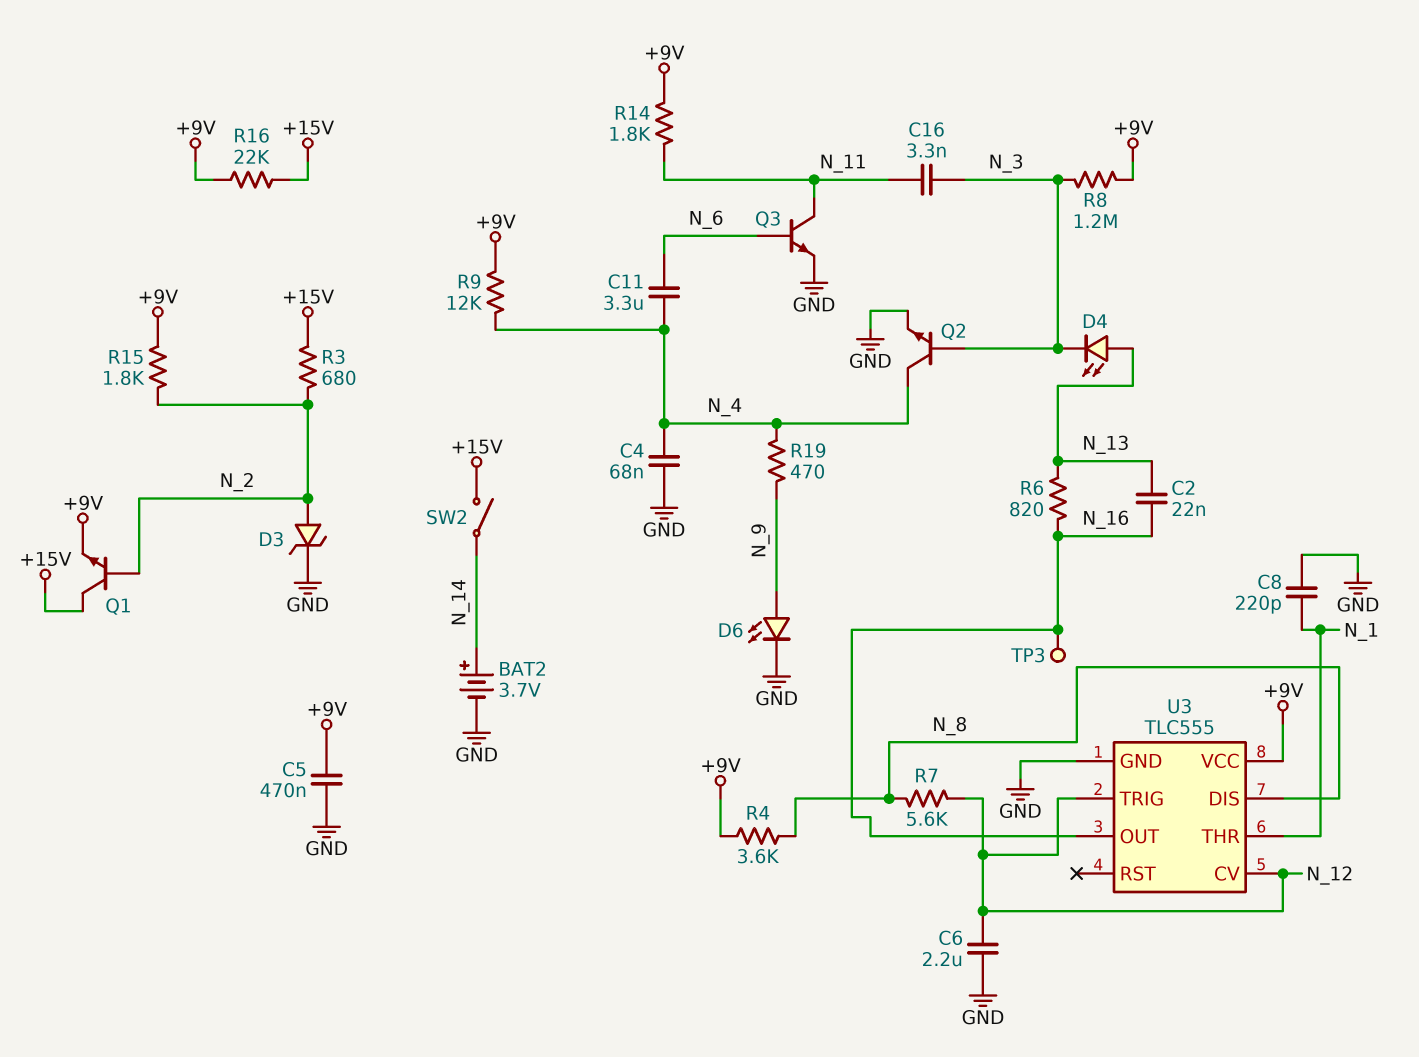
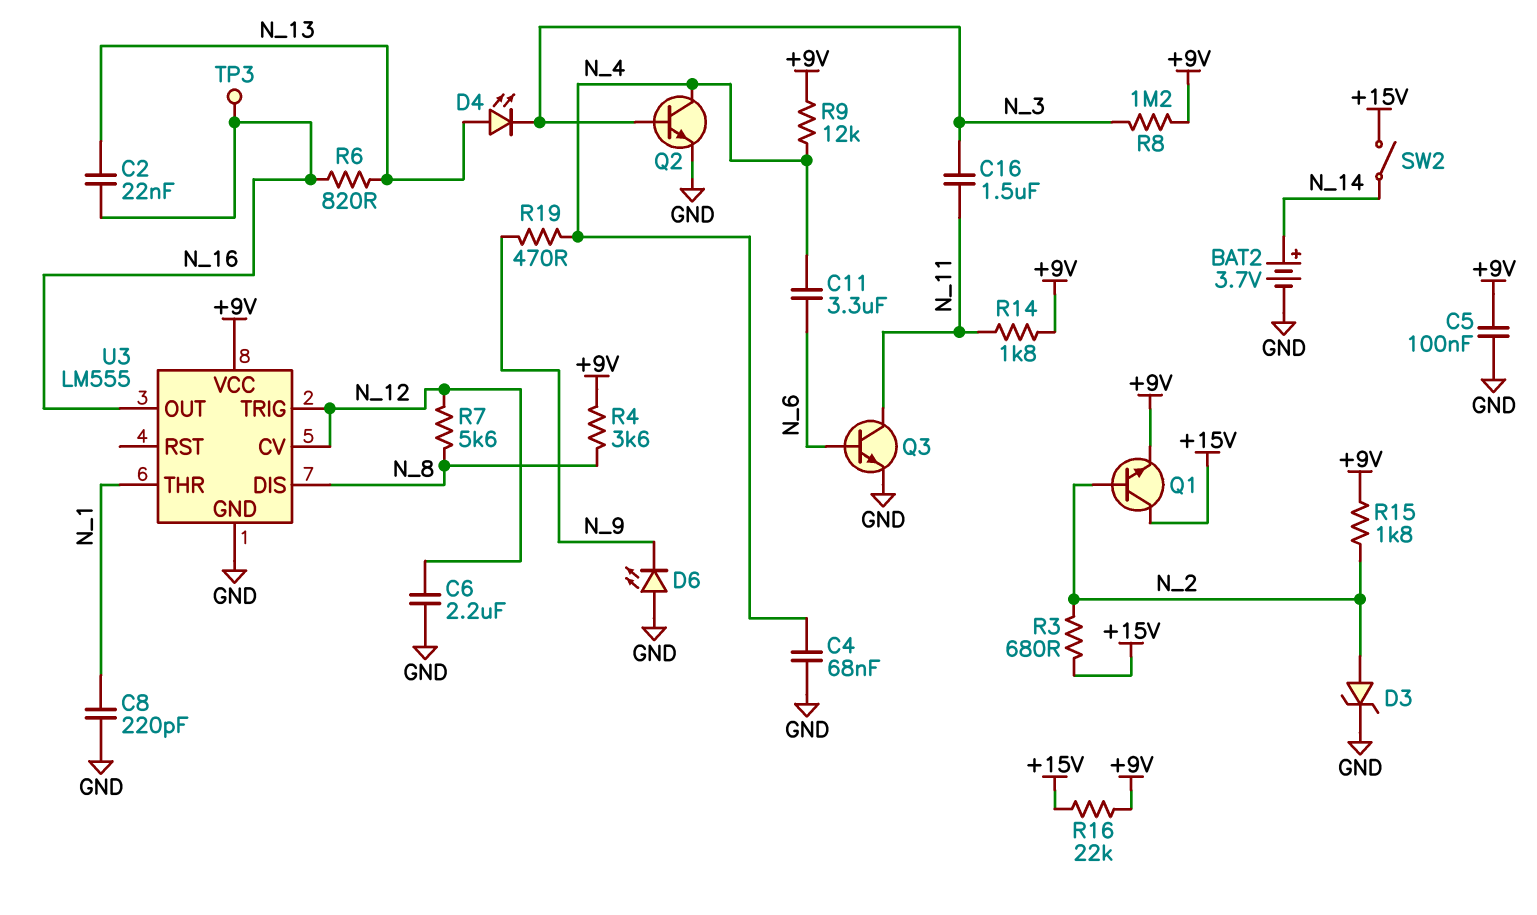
C5: 470nF (+9V, GND) -> 100nF (+9V, GND)
C16: 3.3nF (N_3, N_11) -> 1.5uF (N_3, N_11)
D6: LED (A N_9, K GND) -> LED (A GND, K N_9)
U3: TLC555 -> LM555

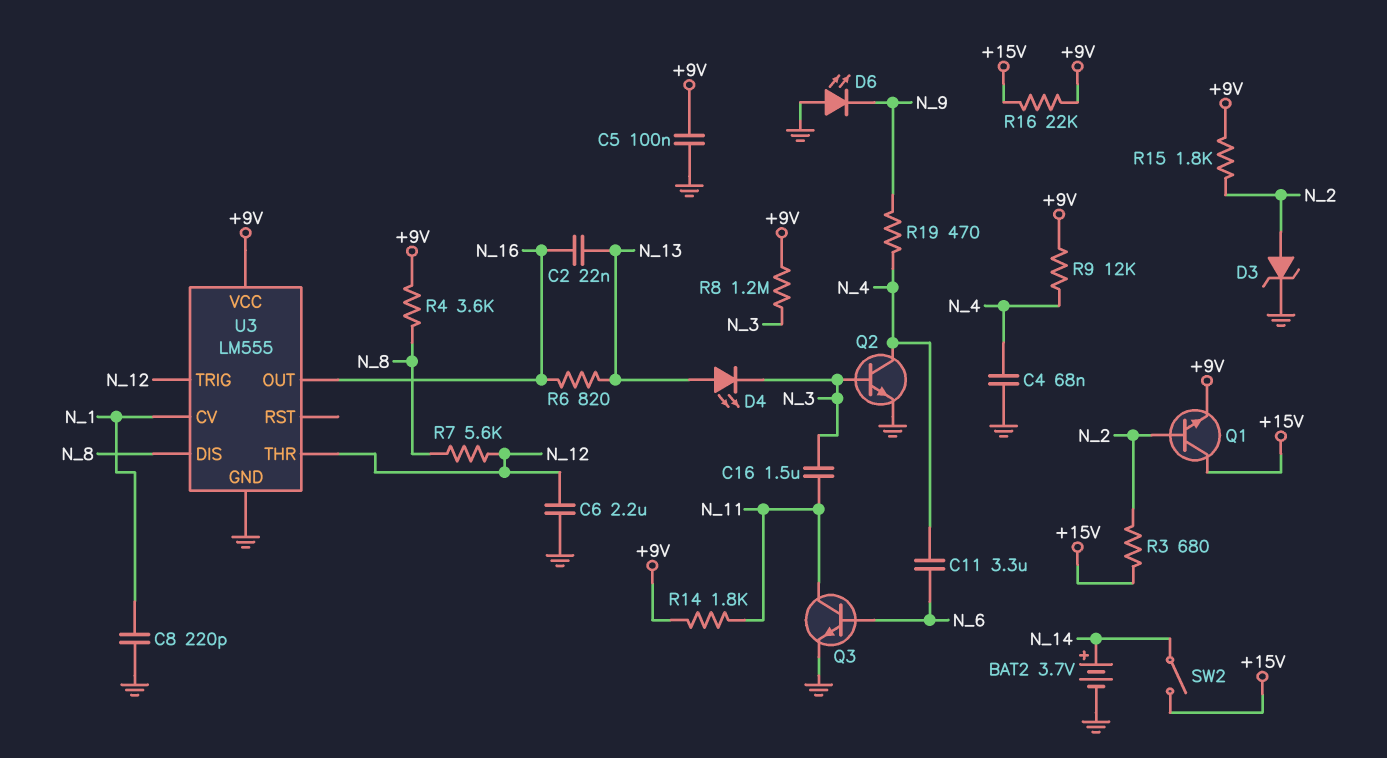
TP3: test point (N_16) -> none
U3 pin CV: N_12 -> N_1
U3 pin THR: N_1 -> N_12

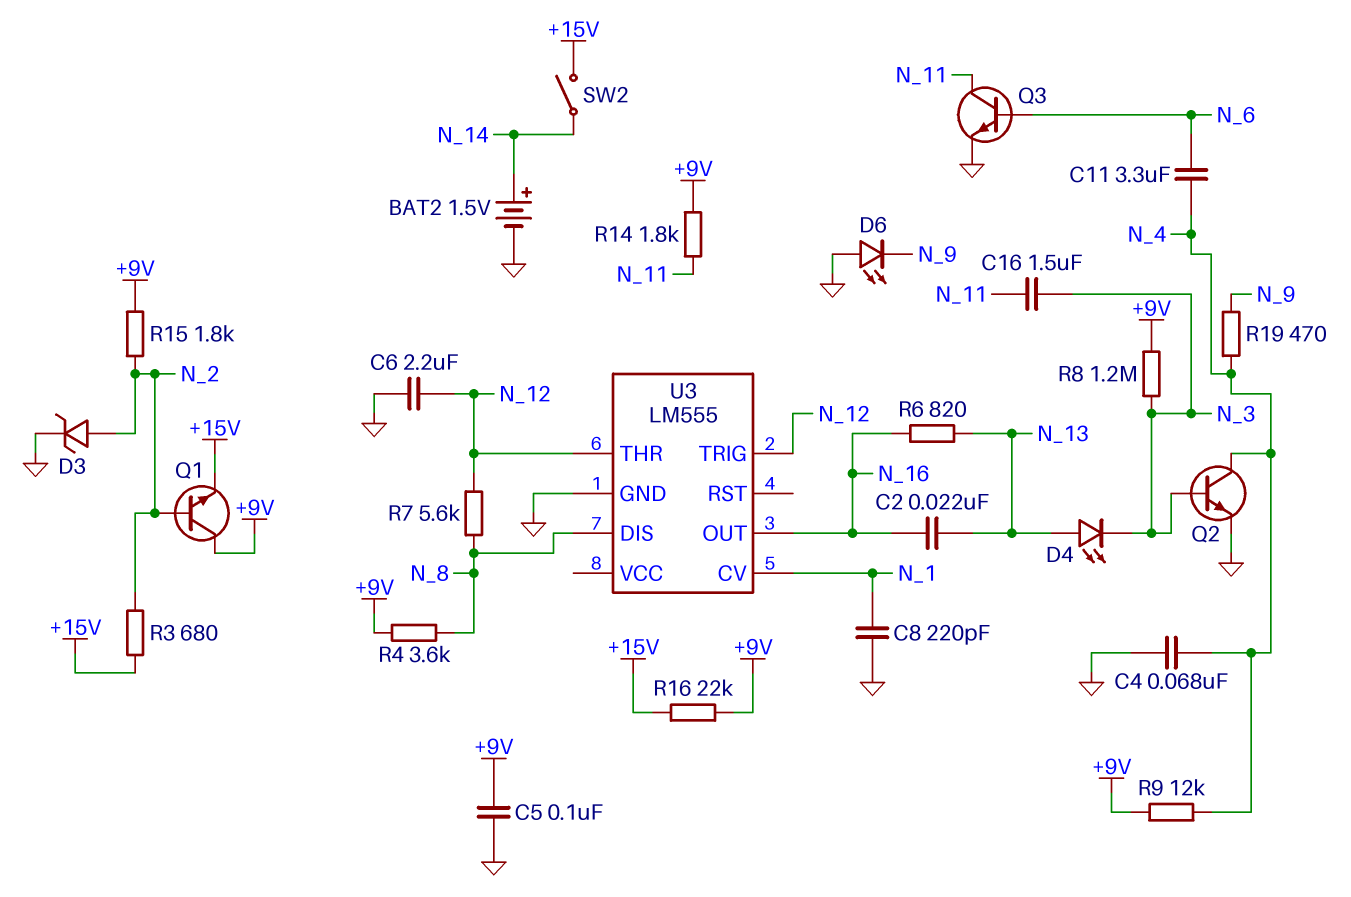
BAT2: 3.7V (plus N_14, minus GND) -> 1.5V (plus N_14, minus GND)
Q1: NPN (B N_2, C +15V, E +9V) -> NPN (B N_2, C +9V, E +15V)
U3 pin VCC: +9V -> none

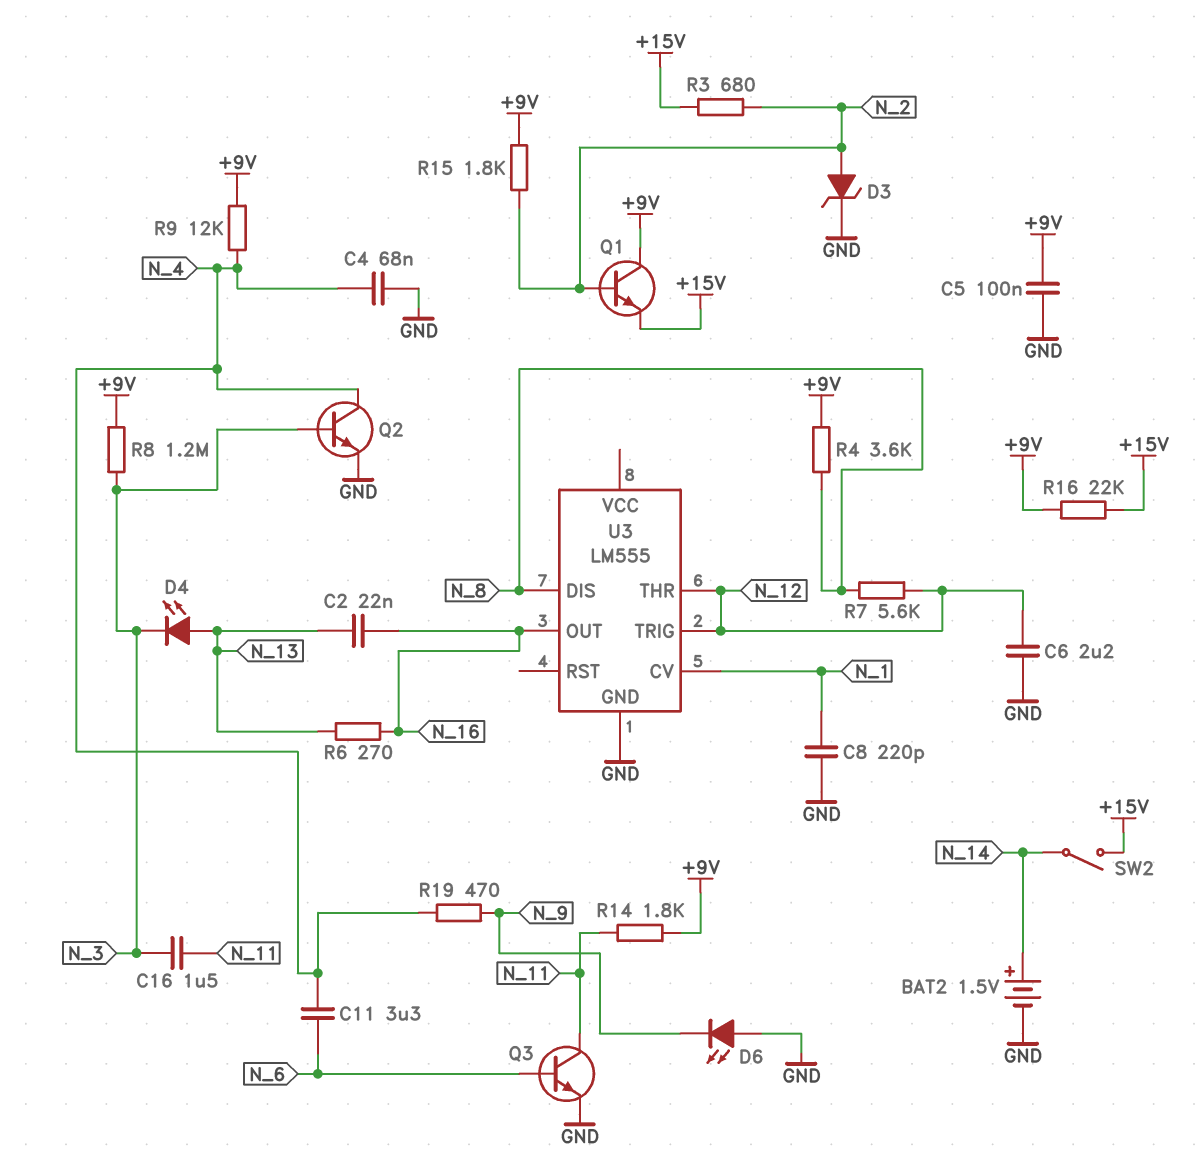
R6: 820 (N_13, N_16) -> 270 (N_13, N_16)

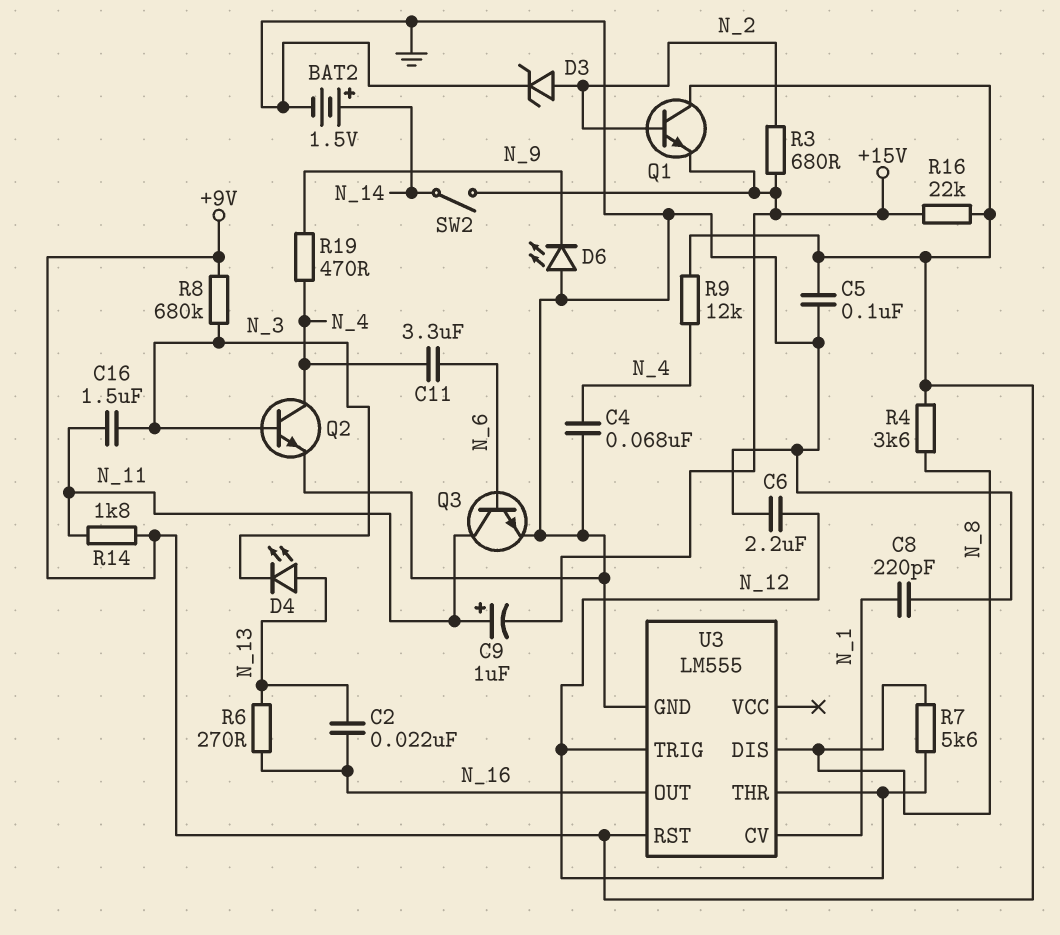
C9: none -> 1uF (plus N_11, minus +15V)
R8: 1.2M (+9V, N_3) -> 680k (+9V, N_3)
R15: 1.8k (+9V, N_2) -> none
U3 pin RST: none -> +9V

